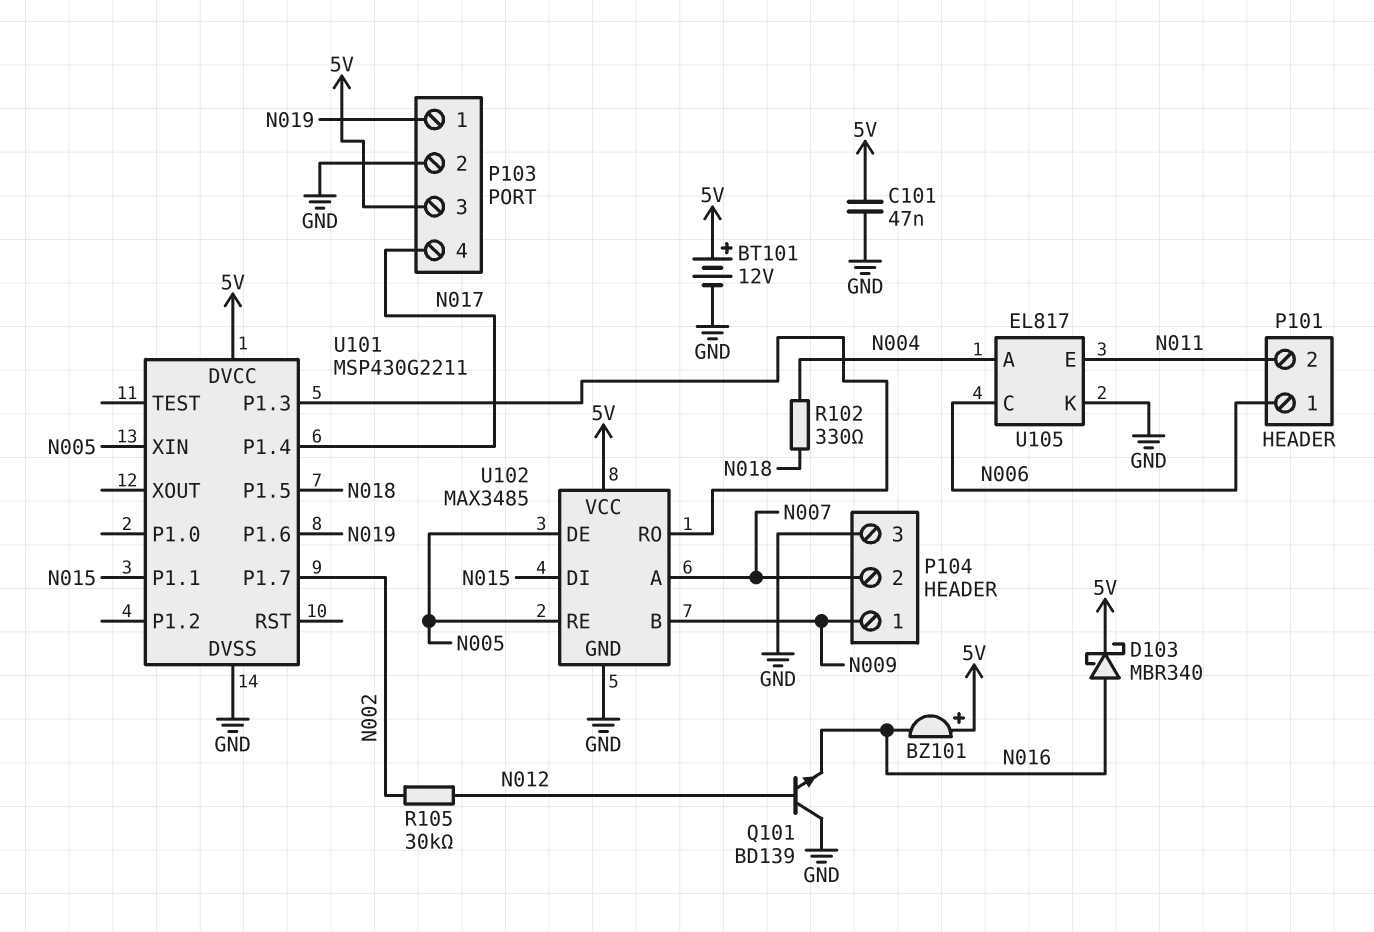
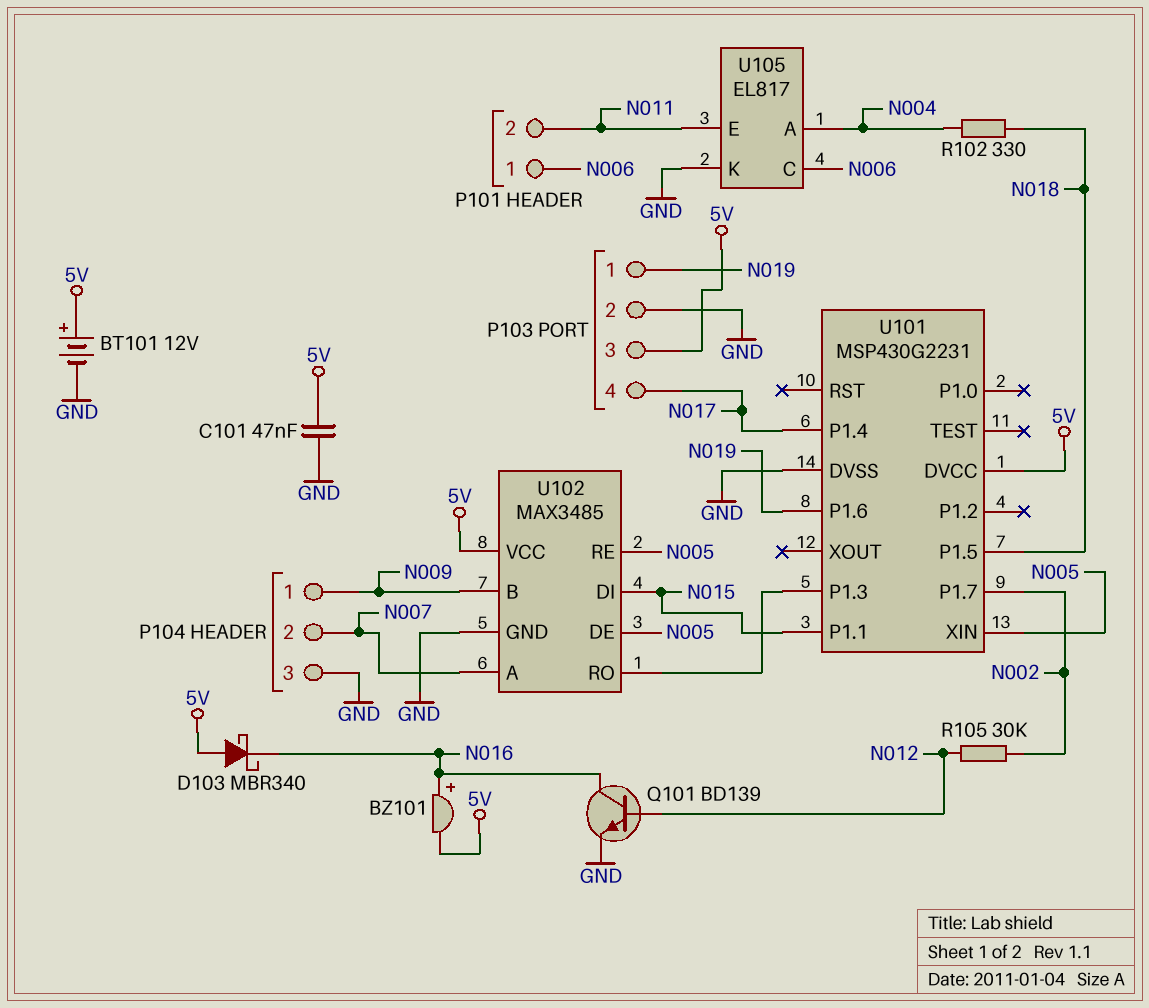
BZ101: buzzer (plus 5V, minus N016) -> buzzer (plus N016, minus 5V)
D103: schottky MBR340 (A N016, K 5V) -> schottky MBR340 (A 5V, K N016)
Q101: NPN BD139 (B N012, C GND, E N016) -> NPN BD139 (B N012, C N016, E GND)
U101: MSP430G2211 -> MSP430G2231

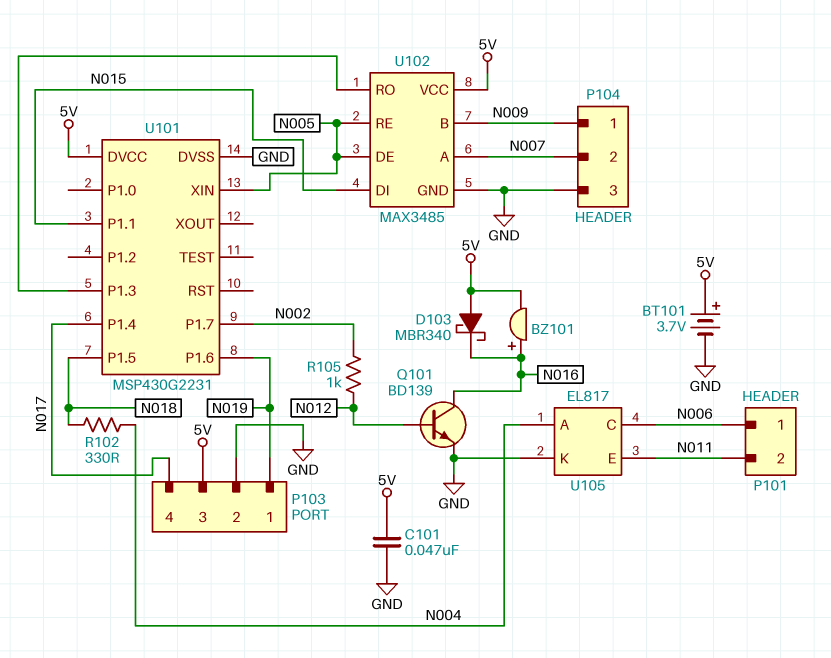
BT101: 12V (plus 5V, minus GND) -> 3.7V (plus 5V, minus GND)
R105: 30k (N002, N012) -> 1k (N002, N012)

